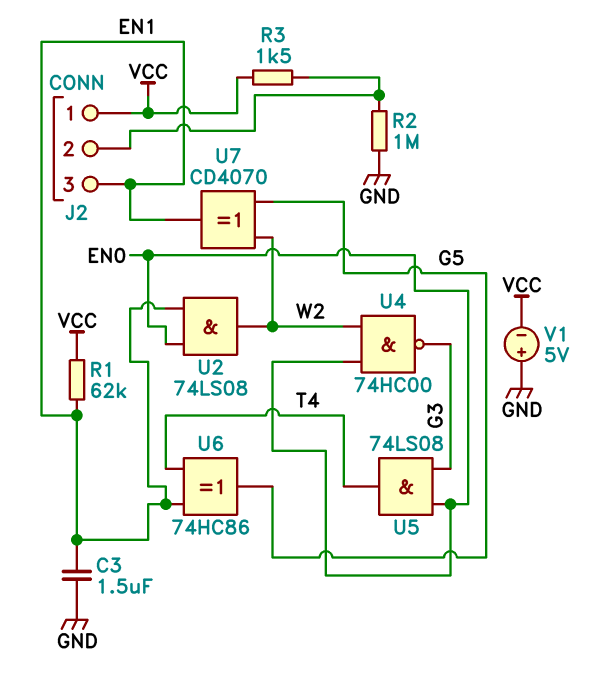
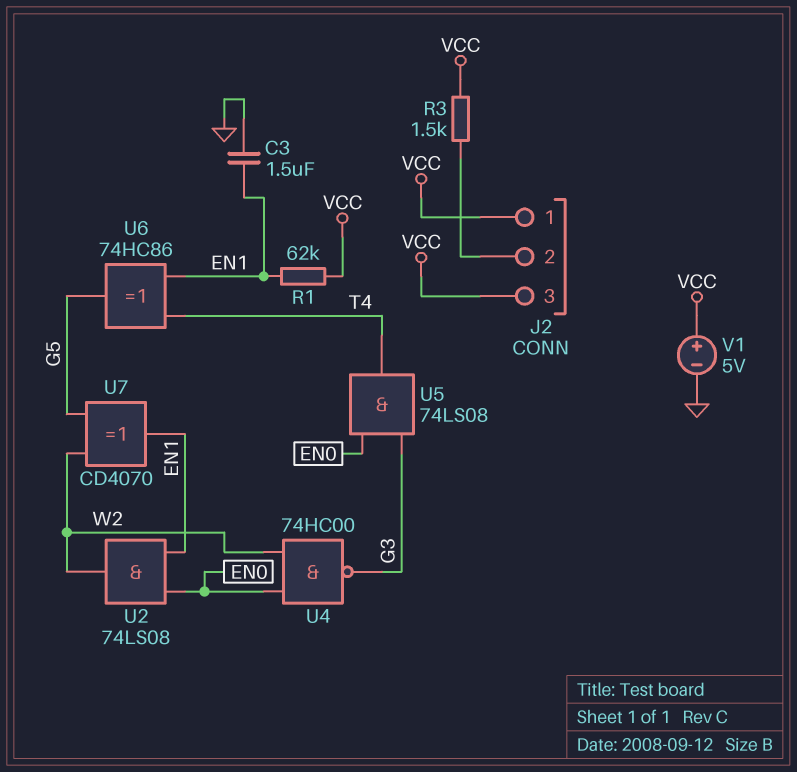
J2 pin 3: EN1 -> VCC
R2: 1M (GND, J2/2) -> none
V1: 5V (plus GND, minus VCC) -> 5V (plus VCC, minus GND)

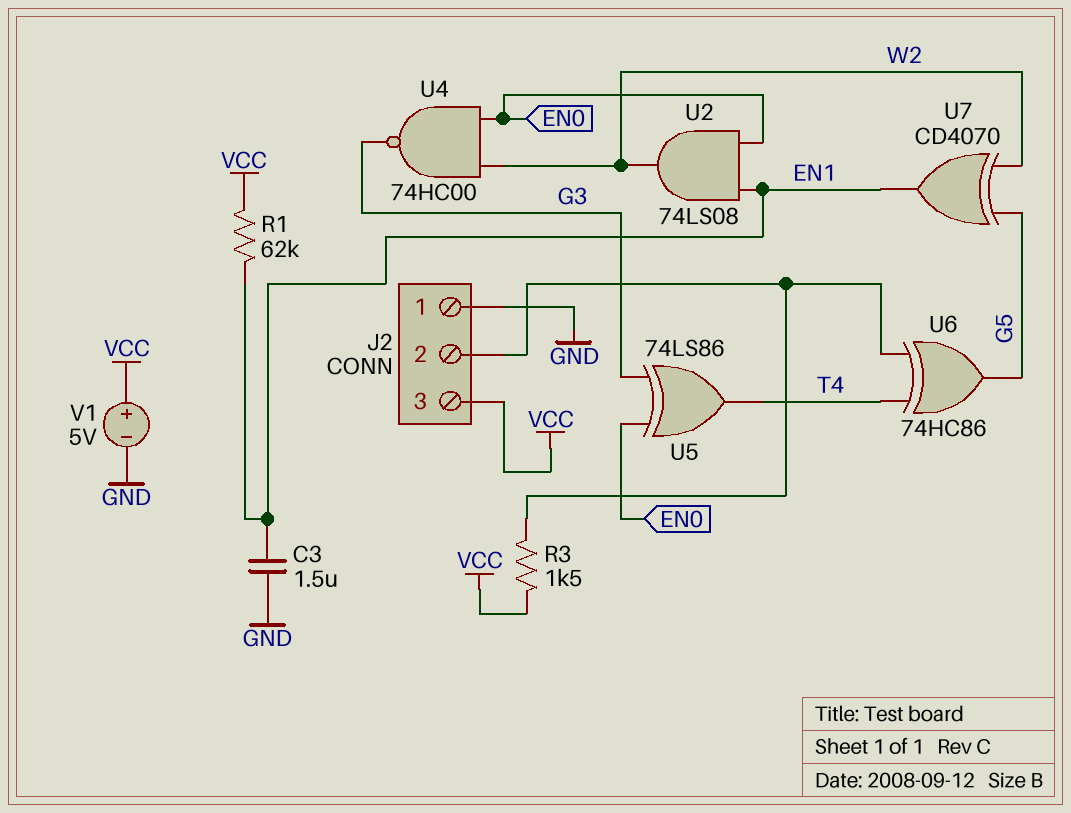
J2 pin 1: VCC -> GND
U5: AND 74LS08 (in EN0, in G3, out T4) -> XOR 74LS86 (in EN0, in G3, out T4)
U6: XOR 74HC86 (in EN1, in T4, out G5) -> XOR 74HC86 (in J2/2, in T4, out G5)

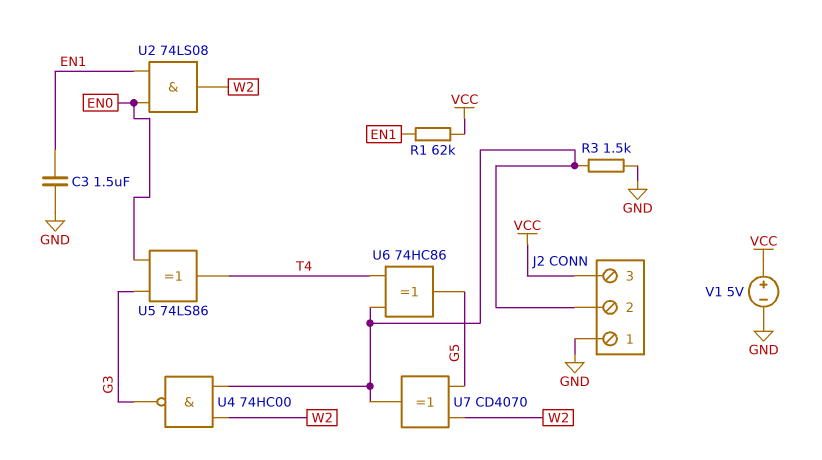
R3: 1.5k (J2/2, VCC) -> 1.5k (GND, J2/2)
U4: NAND 74HC00 (in EN0, in W2, out G3) -> NAND 74HC00 (in J2/2, in W2, out G3)
U7: XOR CD4070 (in G5, in W2, out EN1) -> XOR CD4070 (in G5, in W2, out J2/2)

